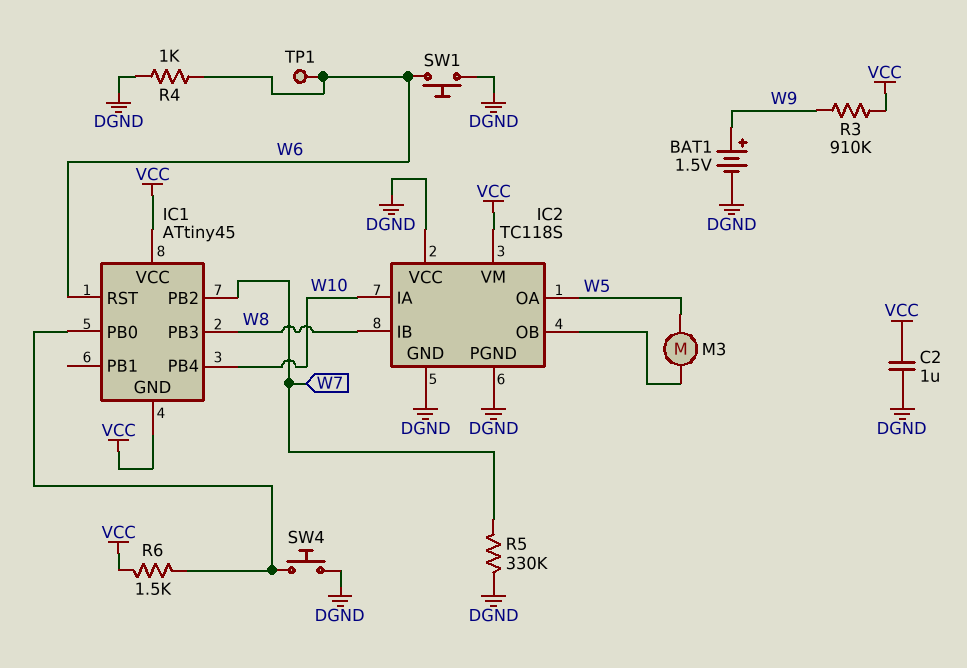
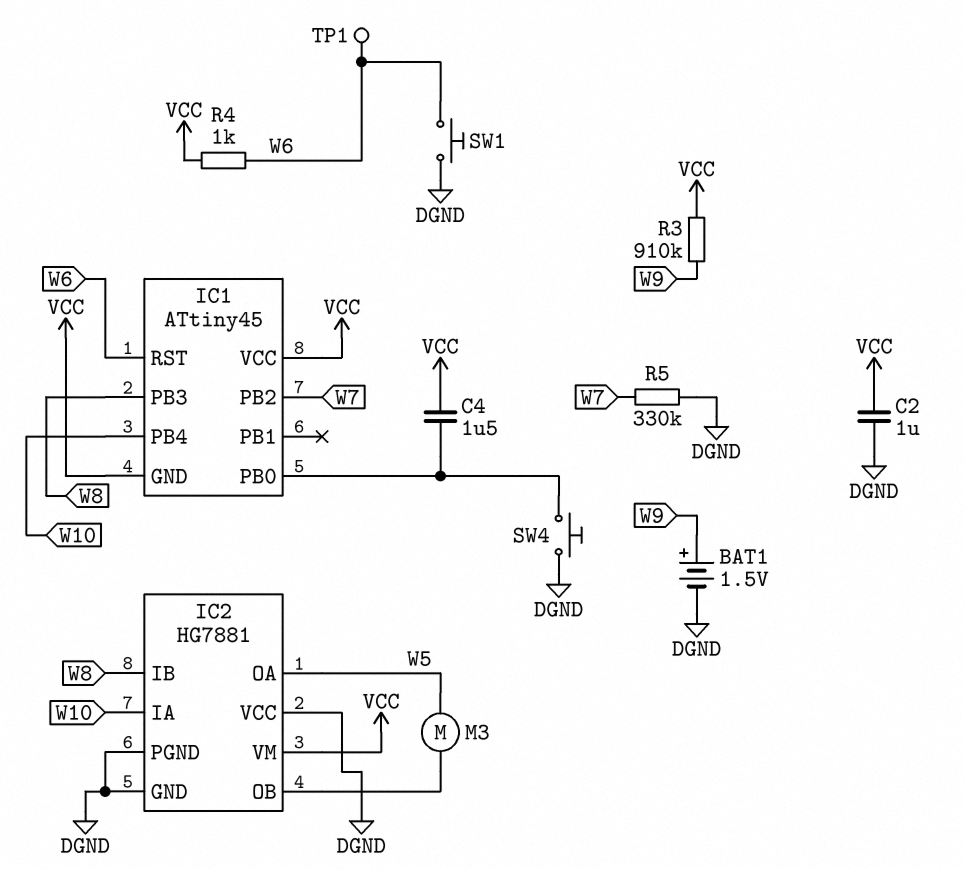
C4: none -> 1.5uF (IC1/PB0, VCC)
IC2: TC118S -> HG7881
R4: 1k (DGND, W6) -> 1k (VCC, W6)
R6: 1.5k (IC1/PB0, VCC) -> none

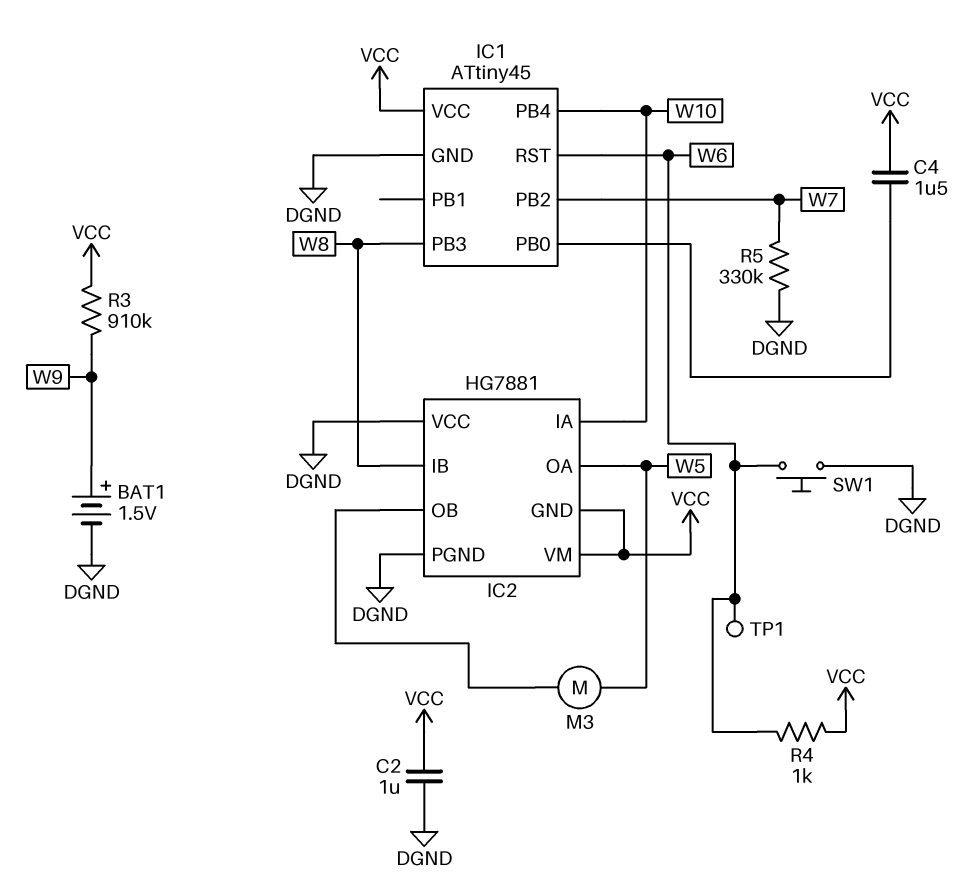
IC1 pin GND: VCC -> DGND
IC2 pin GND: DGND -> VCC
SW4: button (DGND, IC1/PB0) -> none

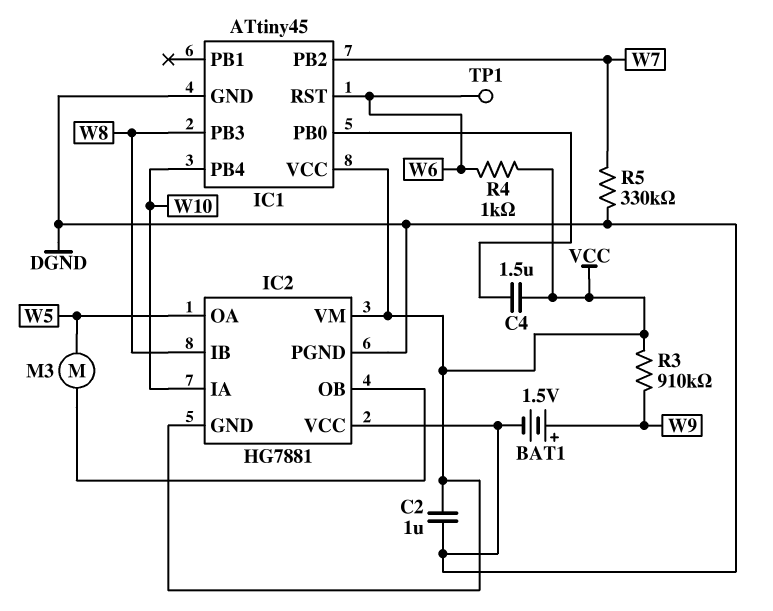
SW1: button (DGND, W6) -> none

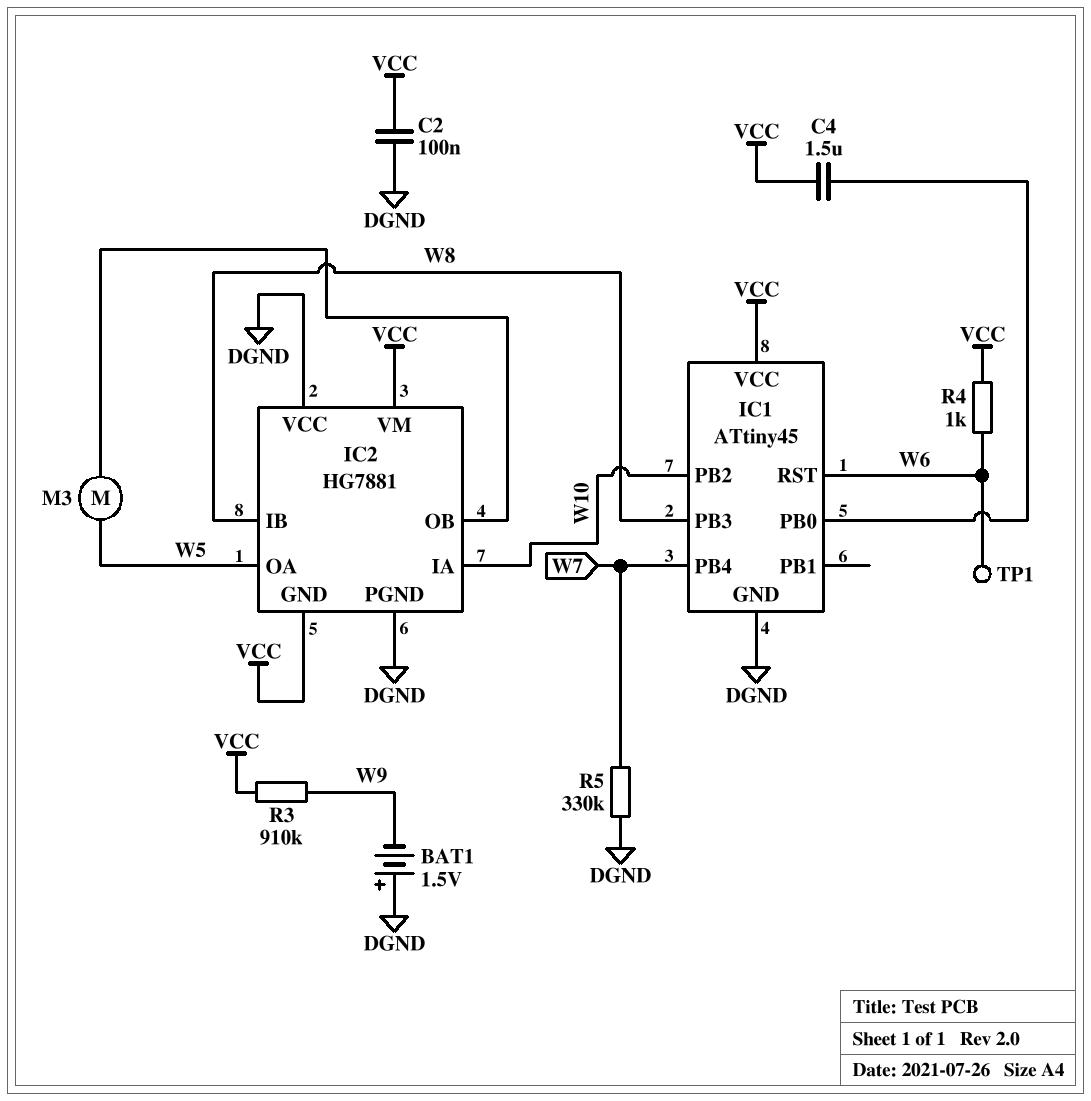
BAT1: 1.5V (plus W9, minus DGND) -> 1.5V (plus DGND, minus W9)
C2: 1uF (DGND, VCC) -> 100nF (DGND, VCC)
IC1 pin PB2: W7 -> W10
IC1 pin PB4: W10 -> W7

